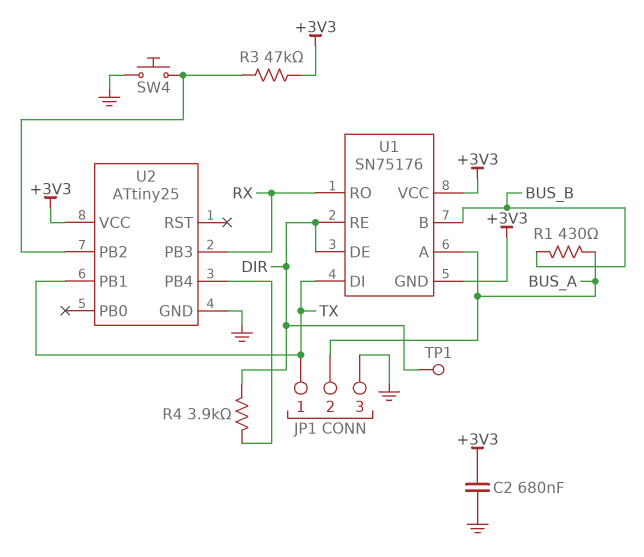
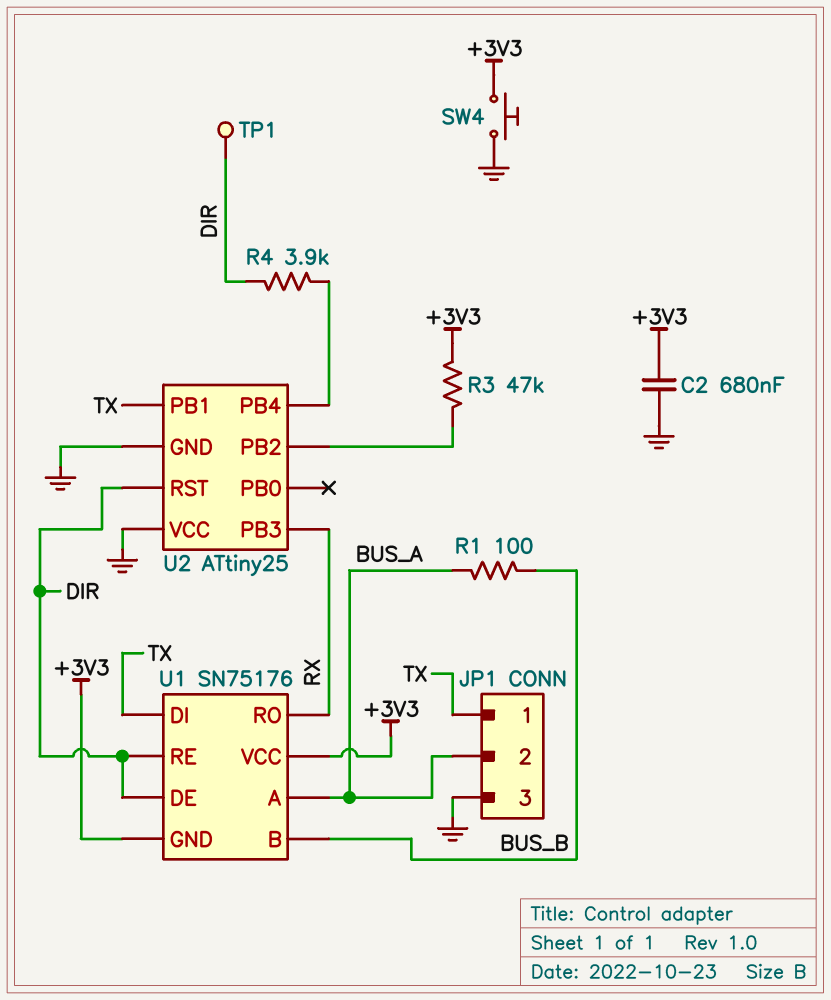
R1: 430 (BUS_A, BUS_B) -> 100 (BUS_A, BUS_B)
SW4: button (GND, U2/PB2) -> button (+3V3, GND)
U2 pin RST: none -> DIR
U2 pin VCC: +3V3 -> GND

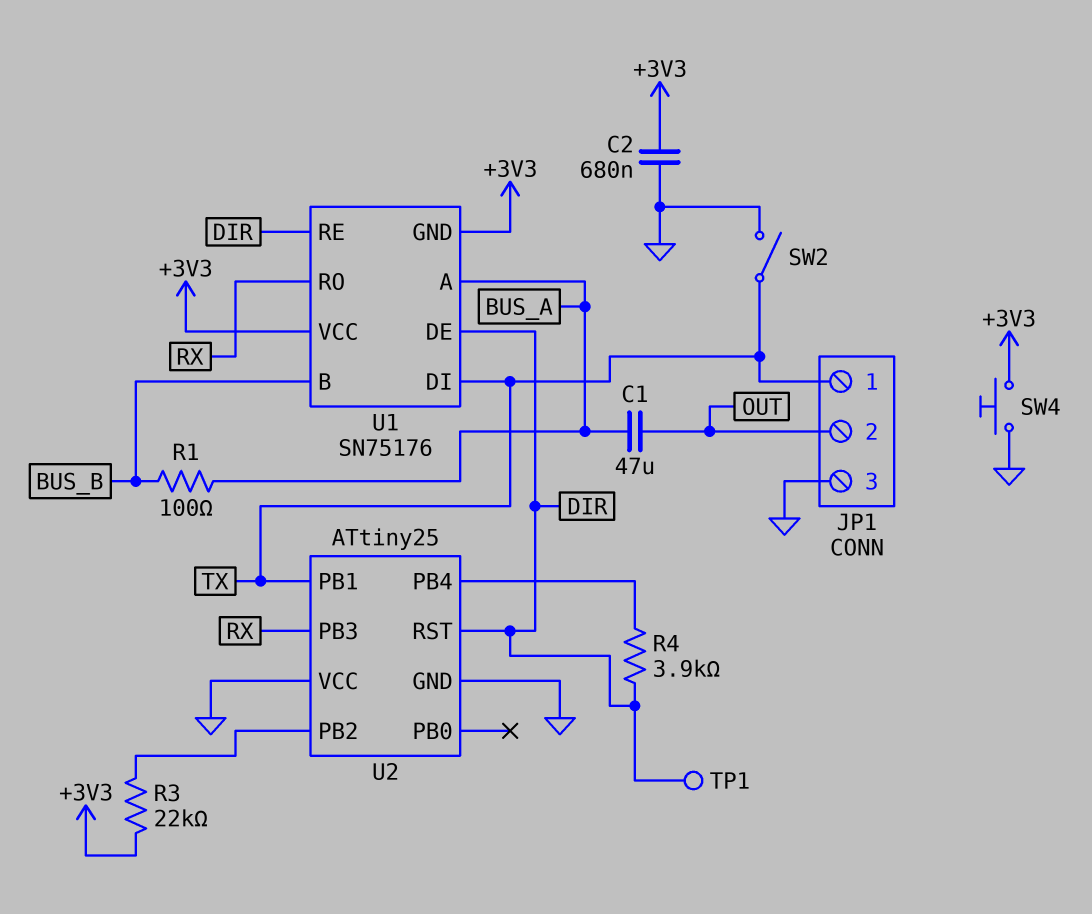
C1: none -> 47uF (BUS_A, OUT)
JP1 pin 2: BUS_A -> OUT
R3: 47k (+3V3, U2/PB2) -> 22k (+3V3, U2/PB2)
SW2: none -> switch (GND, TX)

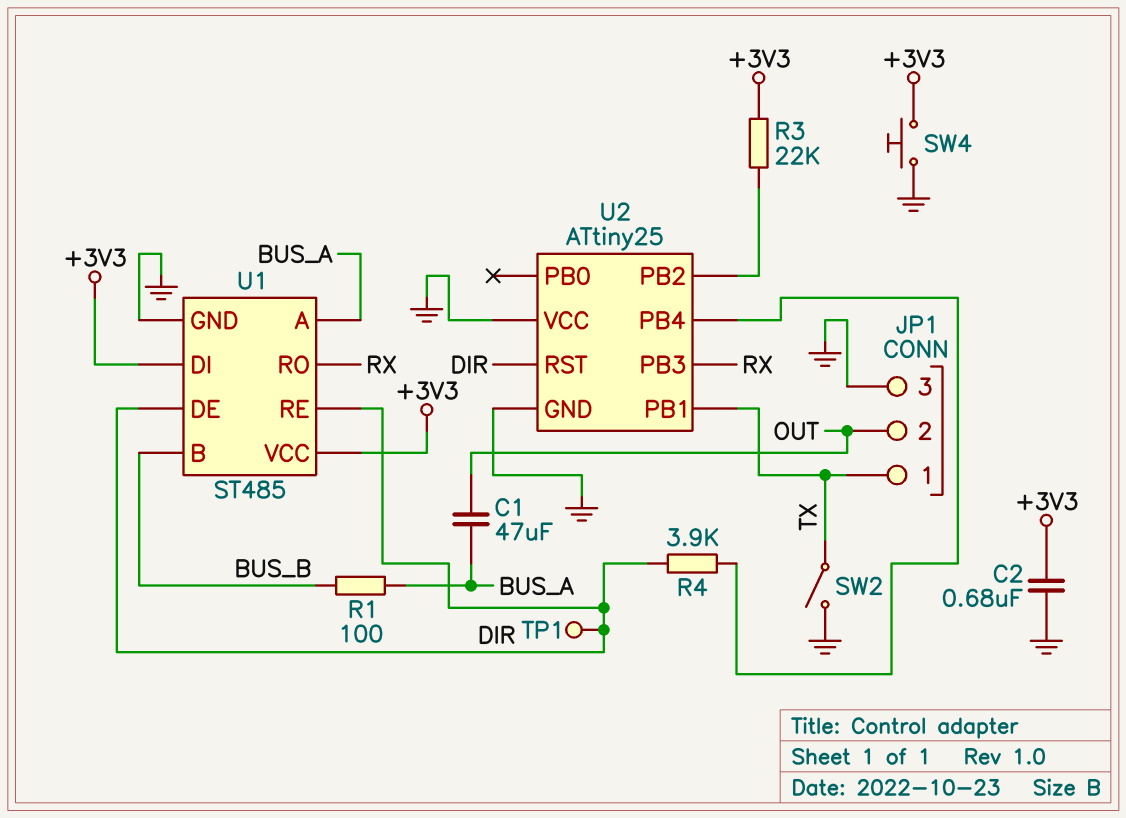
U1: SN75176 -> ST485
U1 pin DI: TX -> +3V3
U1 pin GND: +3V3 -> GND

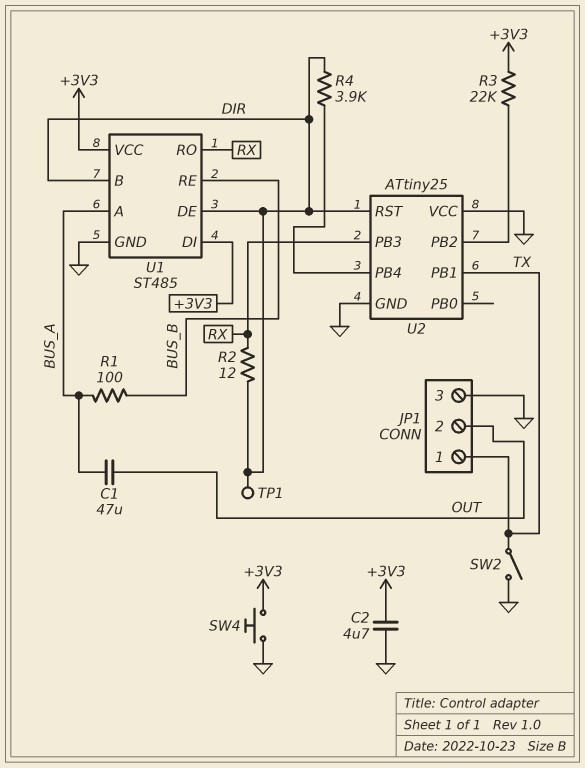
C2: 680nF (+3V3, GND) -> 4.7uF (+3V3, GND)
R2: none -> 12 (DIR, RX)
U1 pin B: BUS_B -> DIR
U1 pin RE: DIR -> BUS_B

